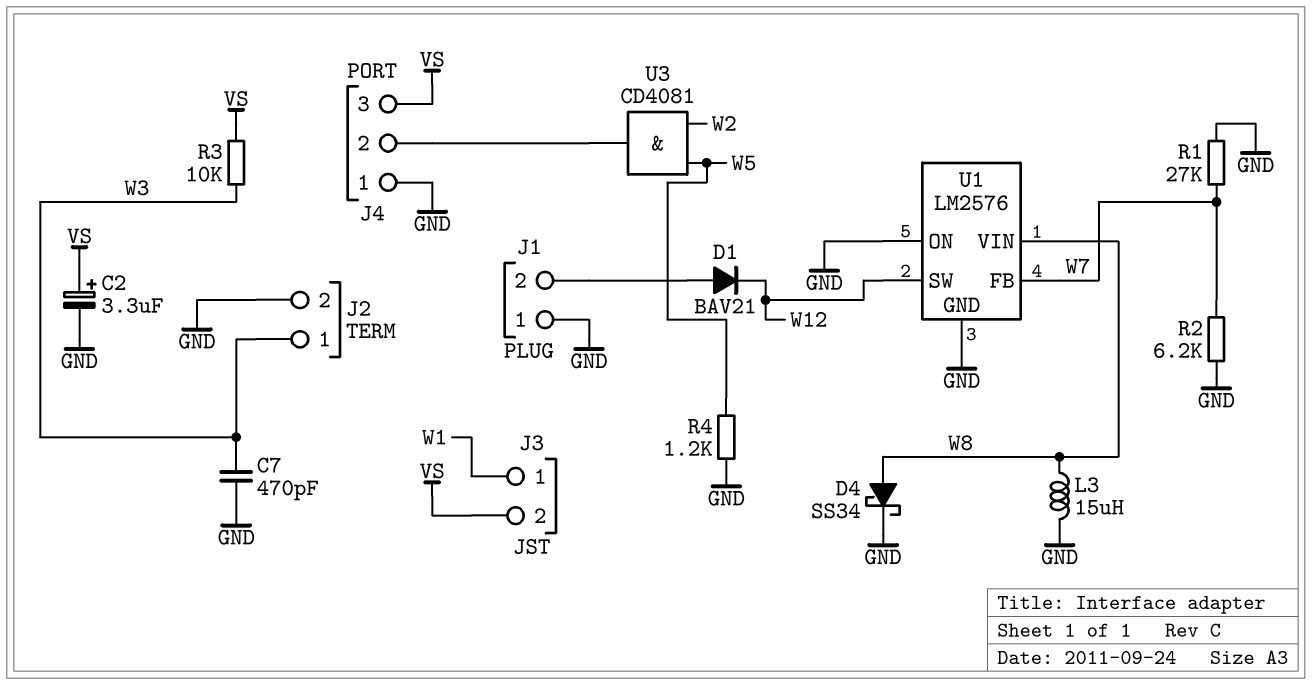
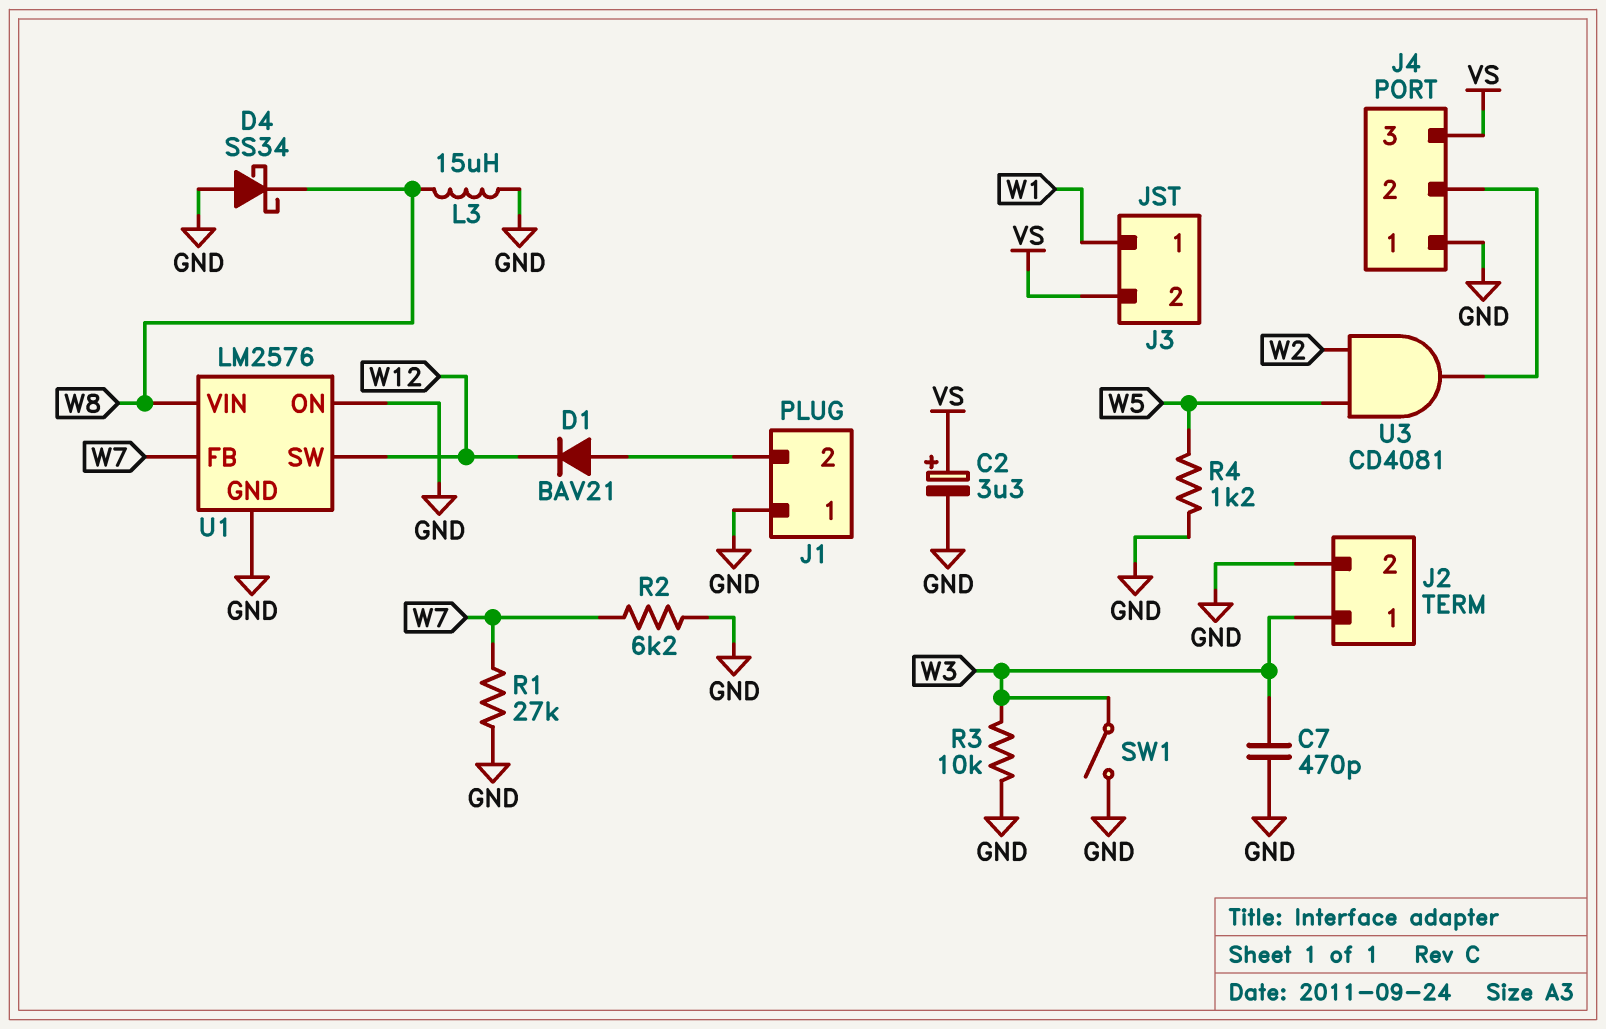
D4: schottky SS34 (A W8, K GND) -> schottky SS34 (A GND, K W8)
R3: 10k (VS, W3) -> 10k (GND, W3)
SW1: none -> switch (GND, W3)

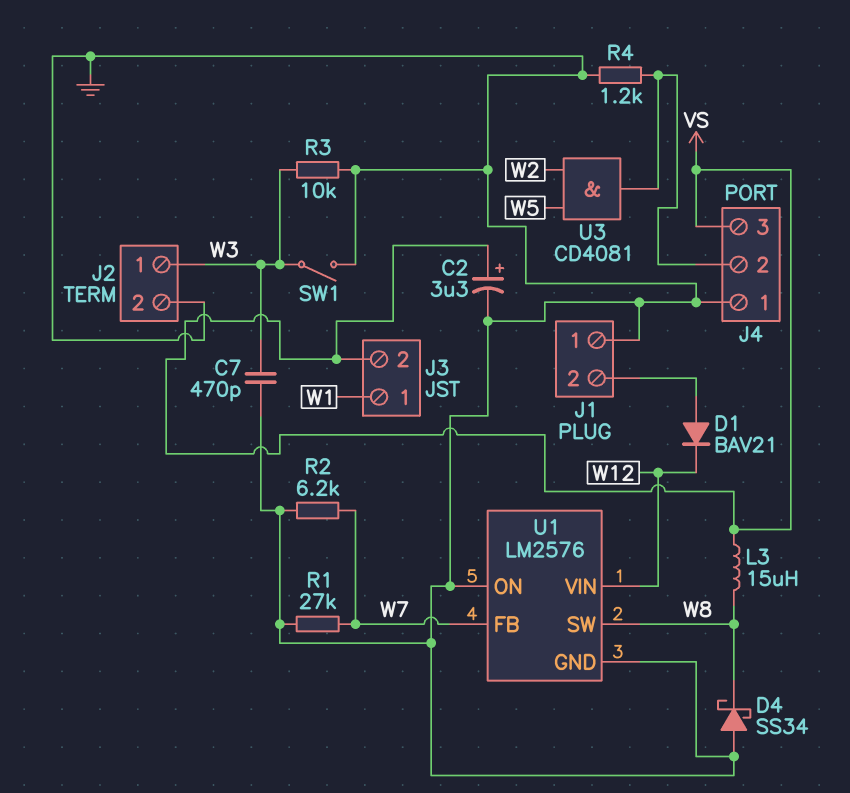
L3: 15uH (GND, W8) -> 15uH (VS, W8)
R4: 1.2k (GND, W5) -> 1.2k (GND, J4/2)
U1 pin SW: W12 -> W8
U1 pin VIN: W8 -> W12

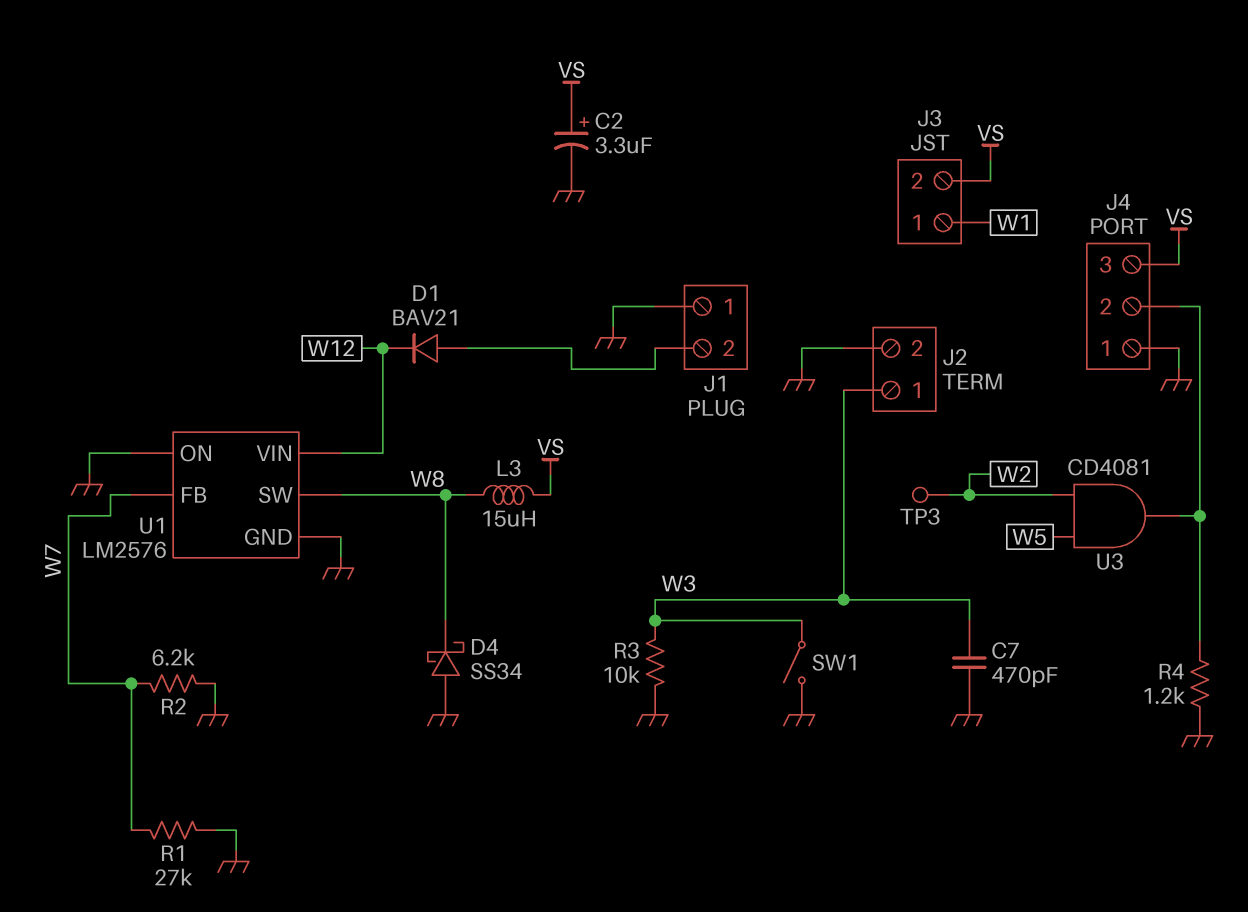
TP3: none -> test point (W2)

